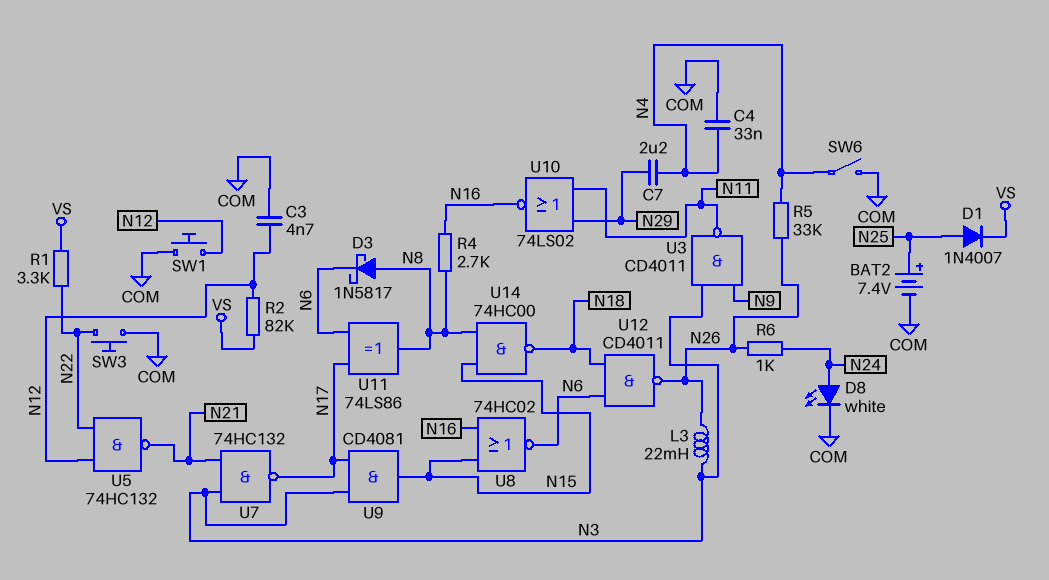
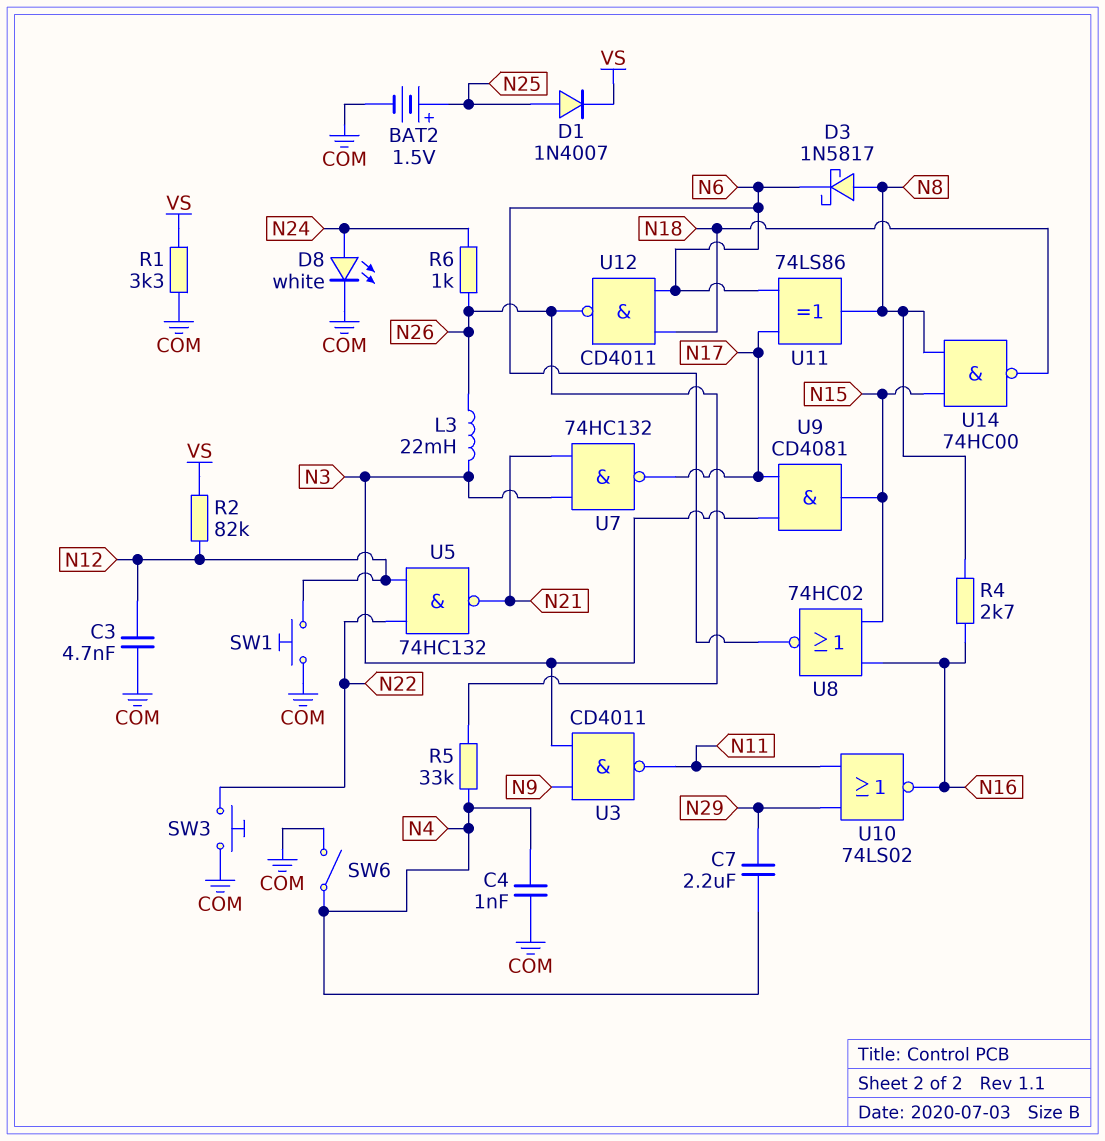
BAT2: 7.4V (plus N25, minus COM) -> 1.5V (plus N25, minus COM)
C4: 33nF (COM, N4) -> 1nF (COM, N4)
R1: 3.3k (N22, VS) -> 3.3k (COM, VS)

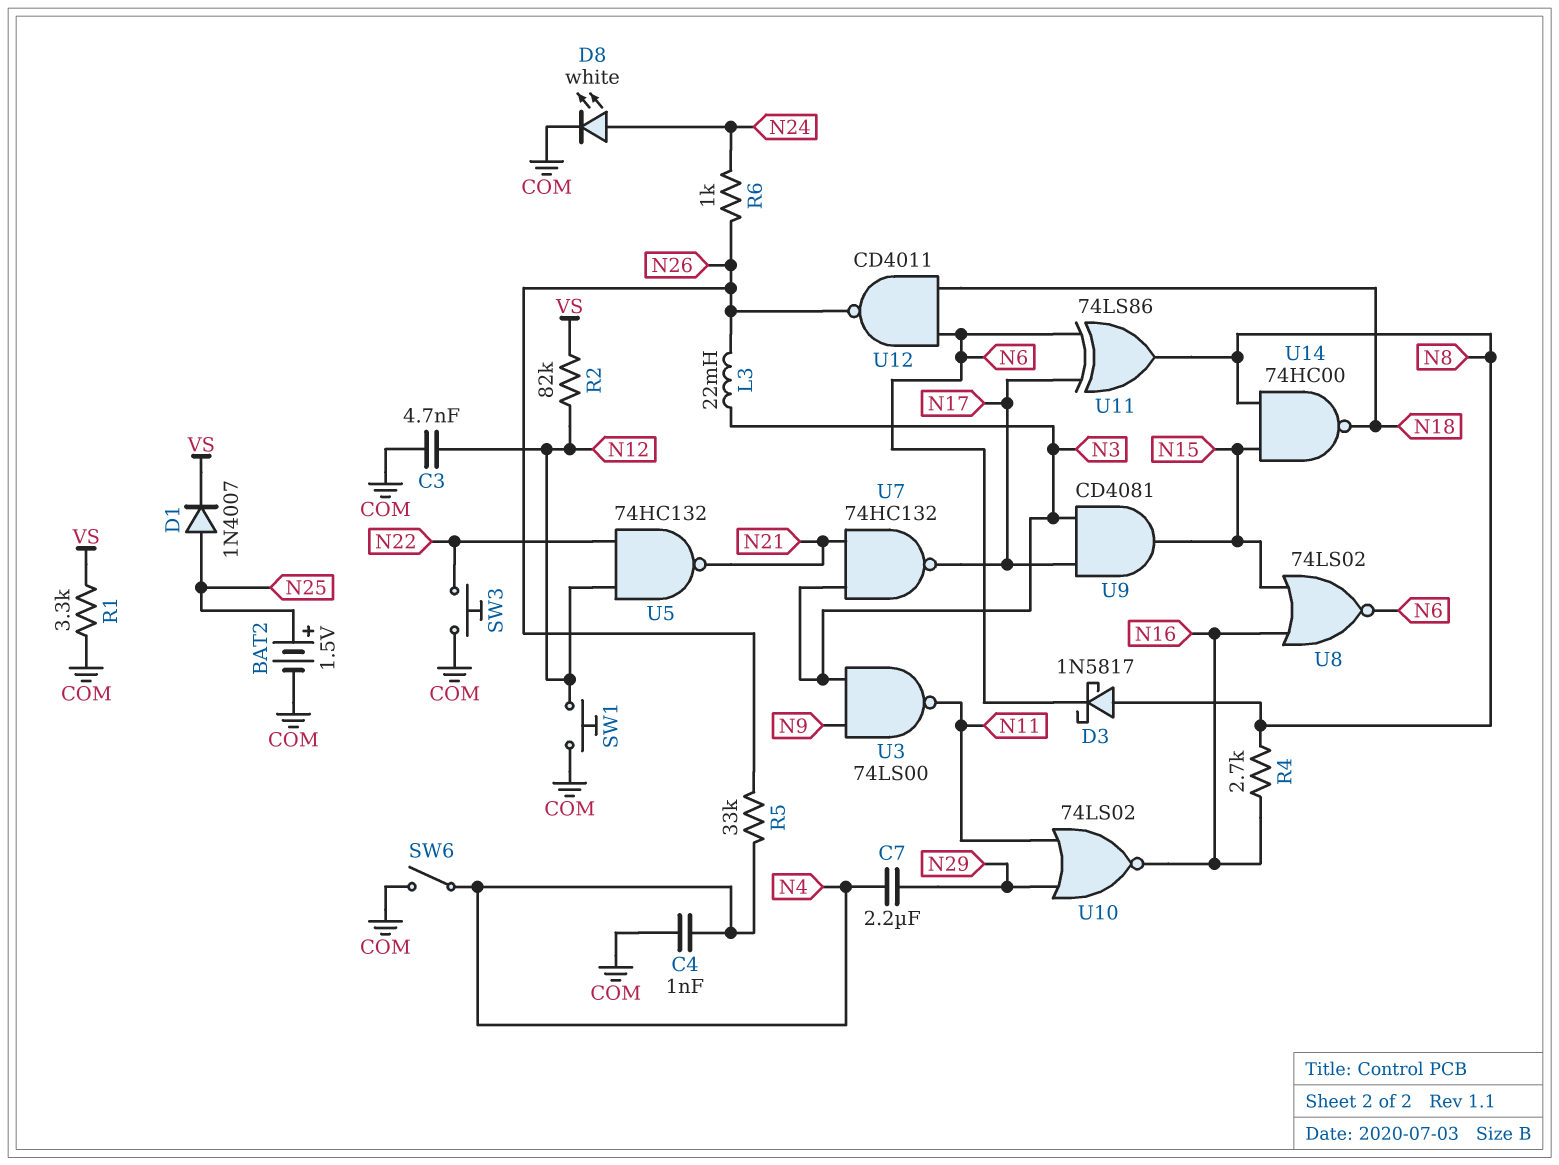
U3: NAND CD4011 (in N3, in N9, out N11) -> NAND 74LS00 (in N3, in N9, out N11)
U8: NOR 74HC02 (in N15, in N16, out N6) -> NOR 74LS02 (in N15, in N16, out N6)

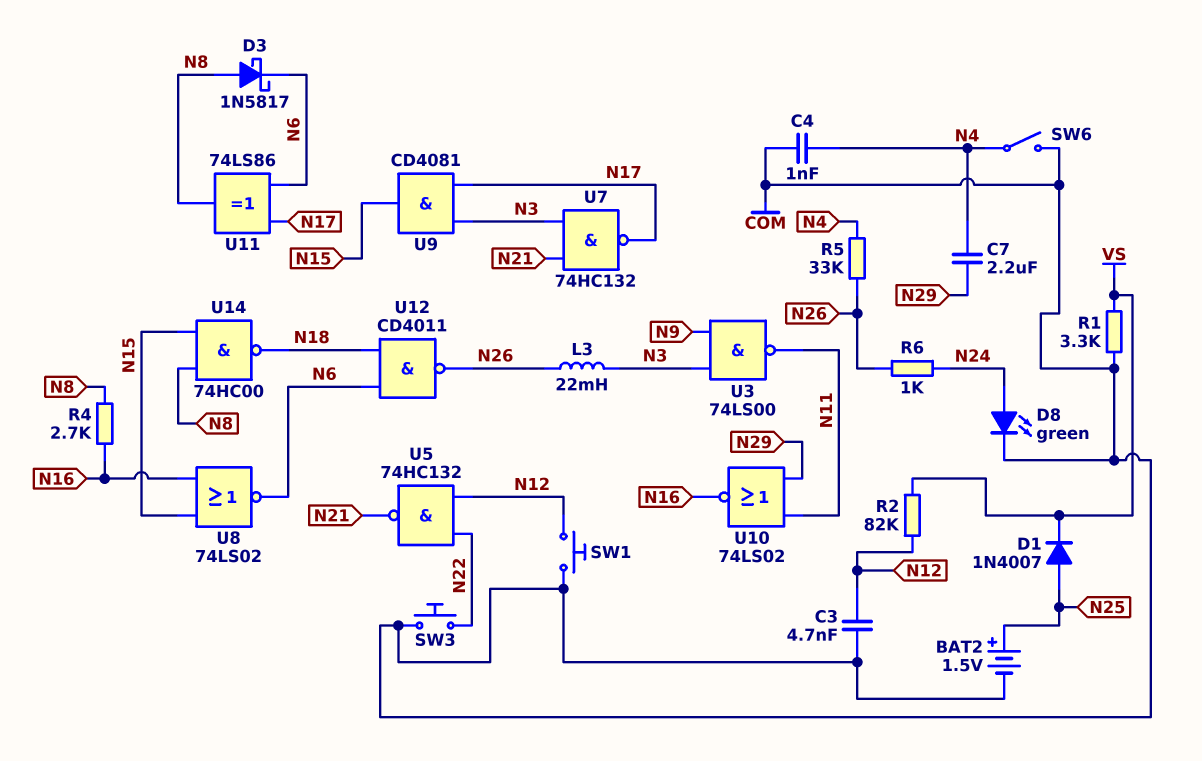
D8: LED white (A N24, K COM) -> LED green (A N24, K COM)

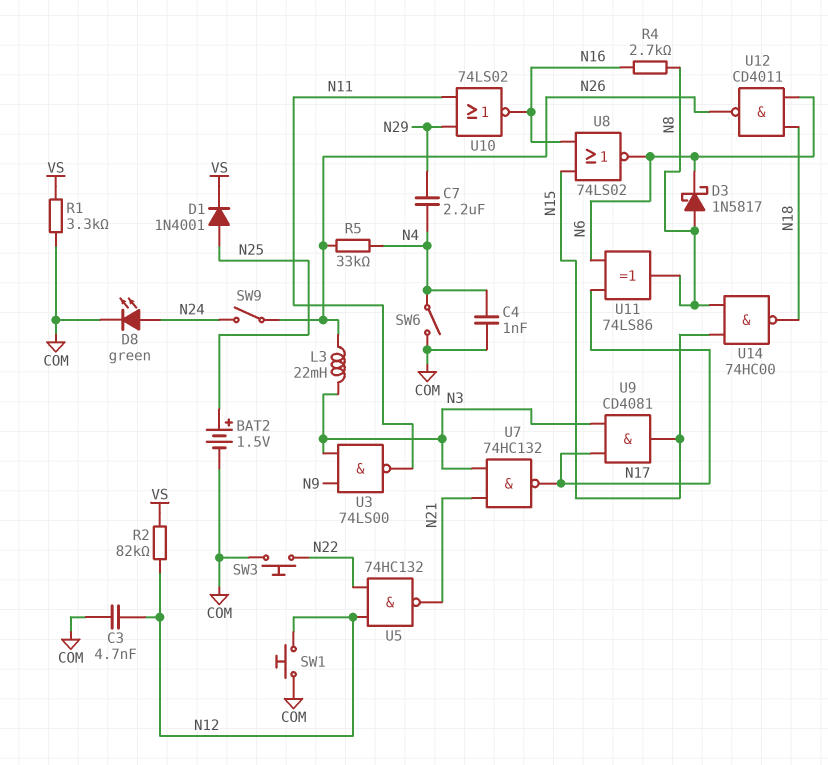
D1: diode 1N4007 (A N25, K VS) -> diode 1N4001 (A N25, K VS)
R6: 1k (N24, N26) -> none
SW9: none -> switch (N24, N26)

